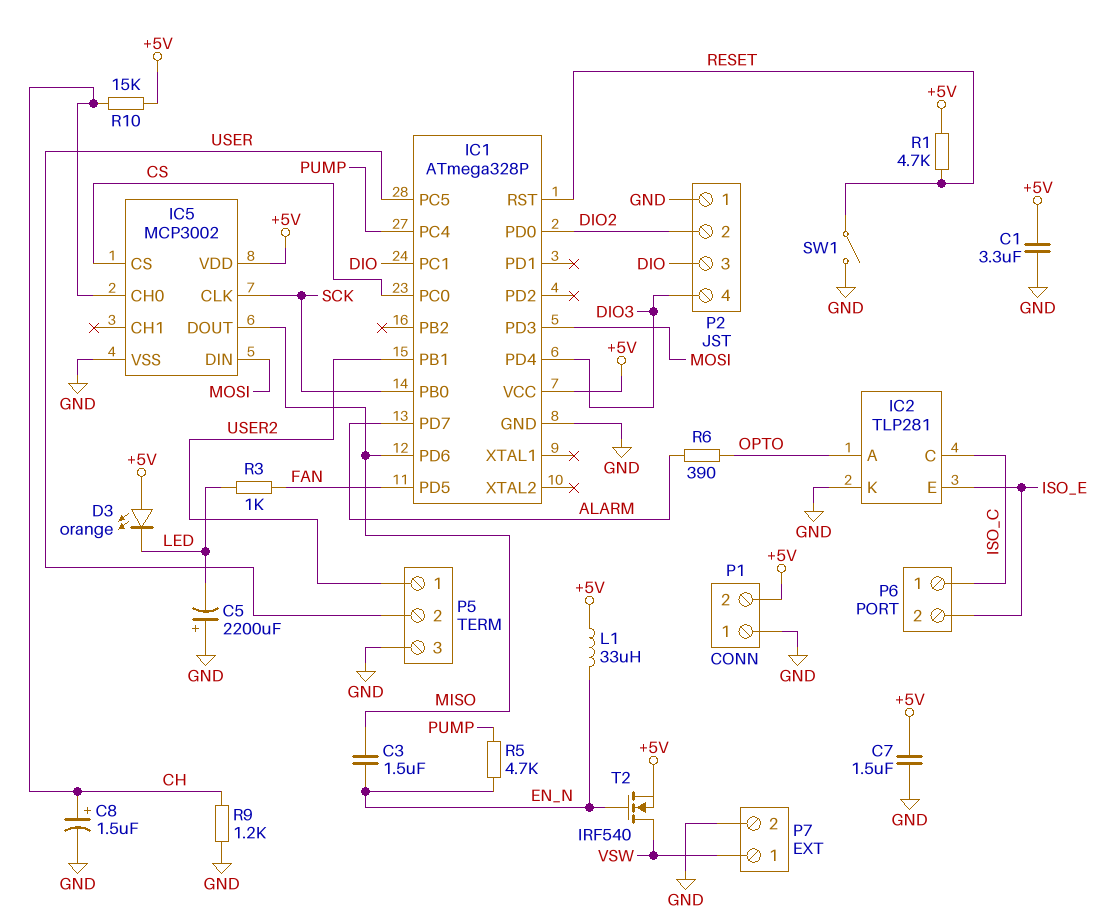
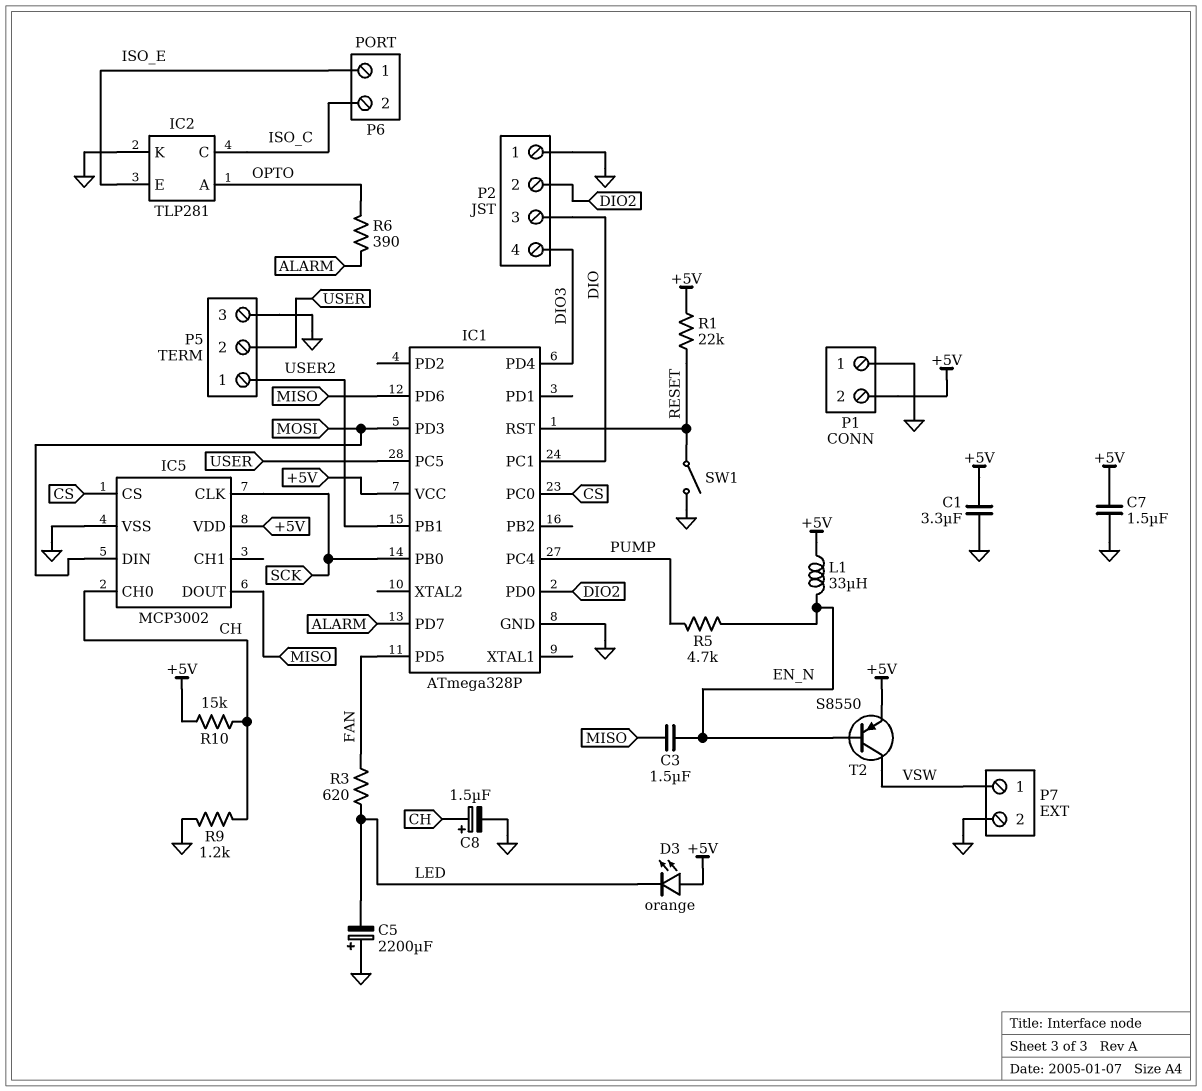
P6 pin 1: ISO_C -> ISO_E
P6 pin 2: ISO_E -> ISO_C
R1: 4.7k (+5V, RESET) -> 22k (+5V, RESET)
R3: 1k (FAN, LED) -> 620 (FAN, LED)
T2: NMOS IRF540 (G EN_N, D VSW, S +5V) -> PNP S8550 (B EN_N, C VSW, E +5V)

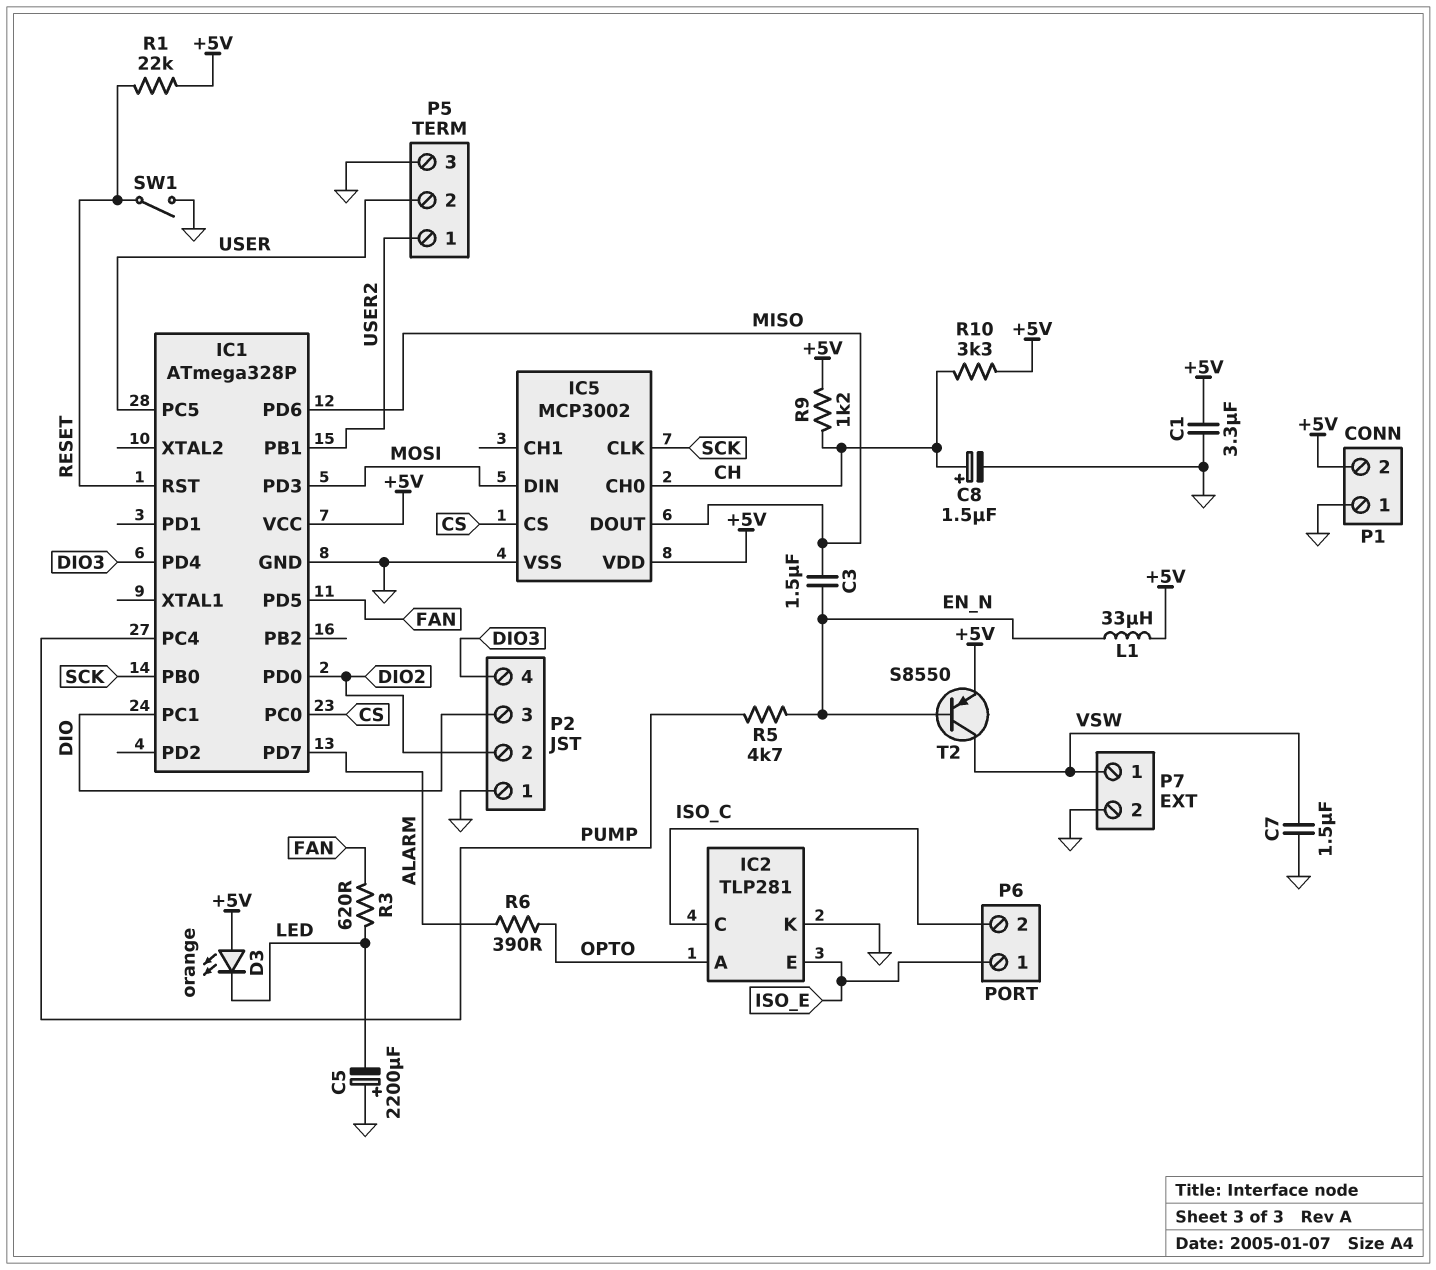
C7: 1.5uF (+5V, GND) -> 1.5uF (GND, VSW)
R9: 1.2k (CH, GND) -> 1.2k (+5V, CH)
R10: 15k (+5V, CH) -> 3.3k (+5V, CH)

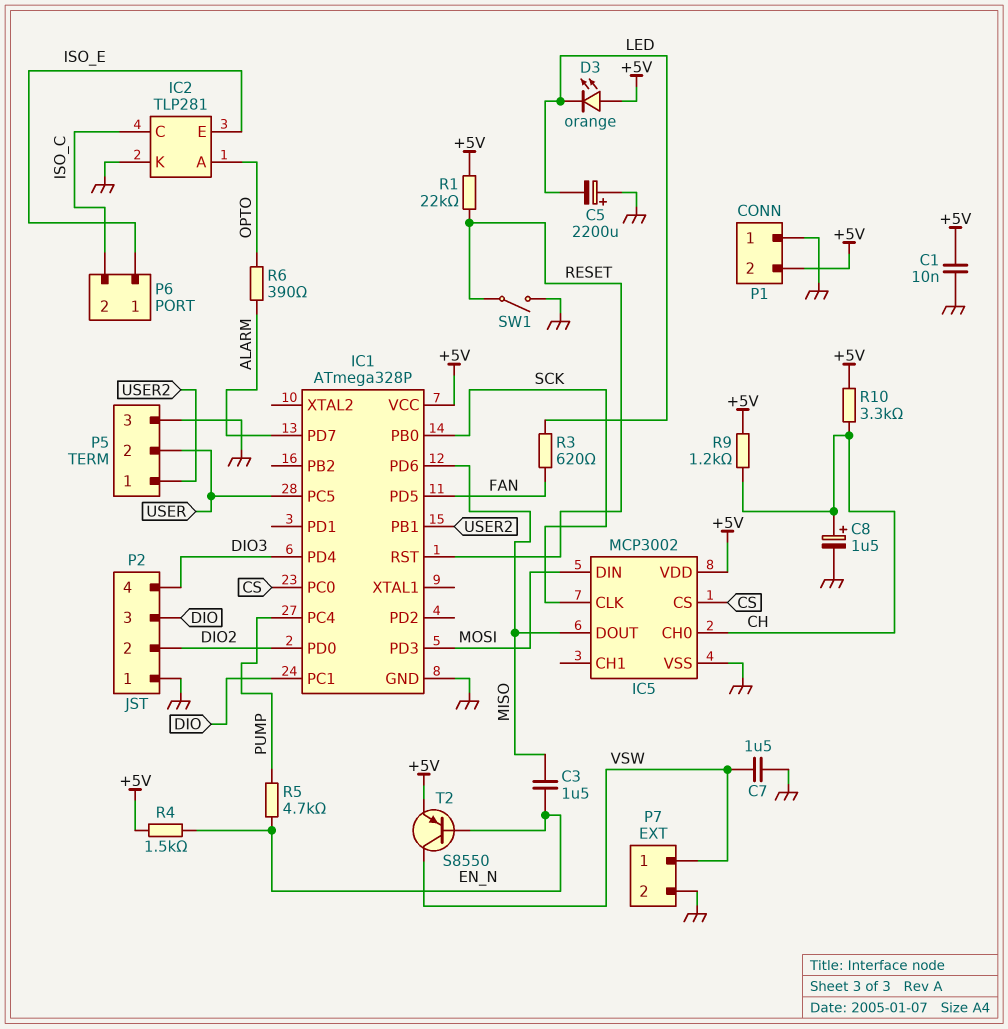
C1: 3.3uF (+5V, GND) -> 10nF (+5V, GND)
L1: 33uH (+5V, EN_N) -> none
R4: none -> 1.5k (+5V, EN_N)

